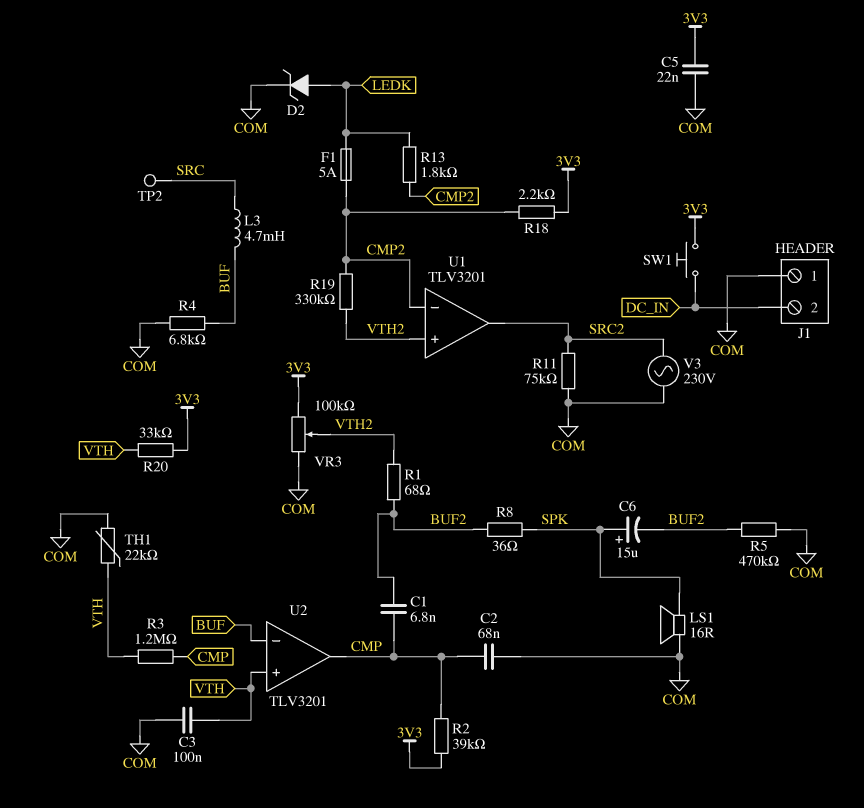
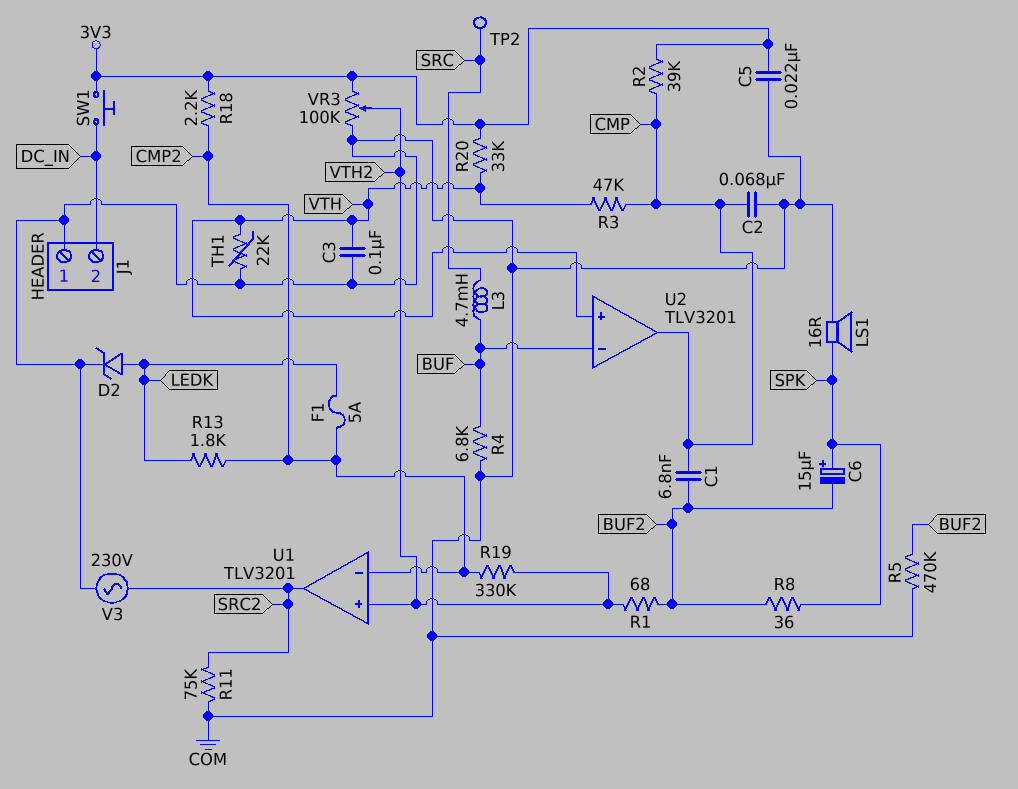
R3: 1.2M (CMP, VTH) -> 47k (CMP, VTH)

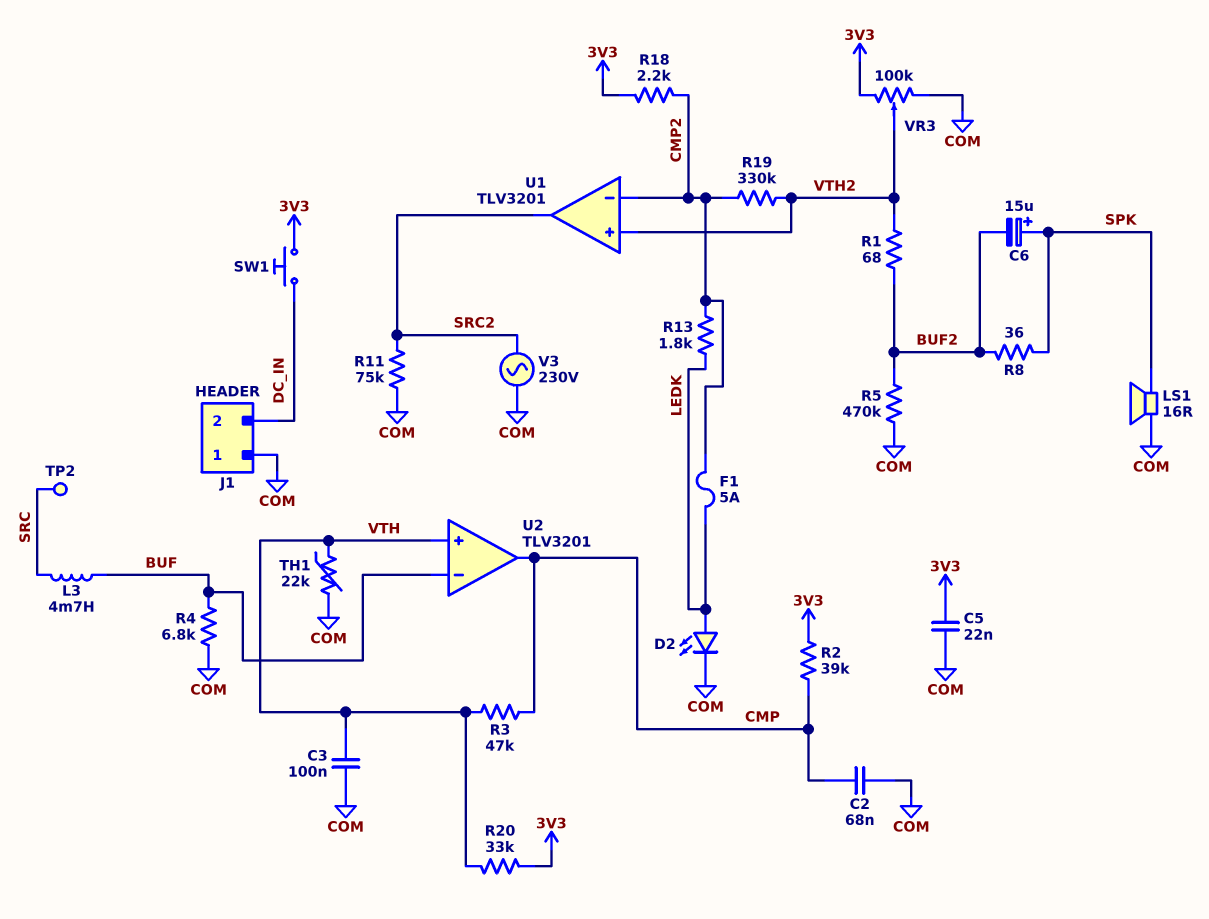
C1: 6.8nF (BUF2, CMP) -> none
D2: zener (A LEDK, K COM) -> LED (A LEDK, K COM)

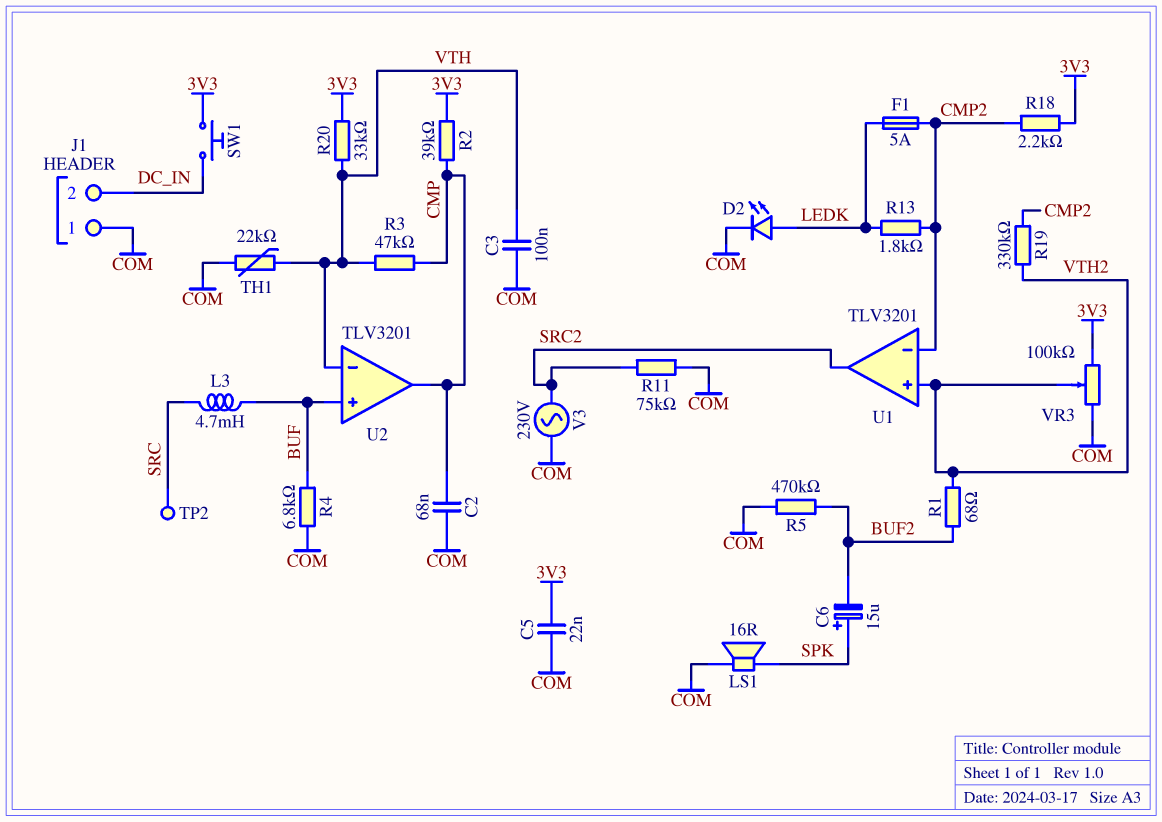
R8: 36 (BUF2, SPK) -> none
U2 pin in+: VTH -> BUF
U2 pin in-: BUF -> VTH

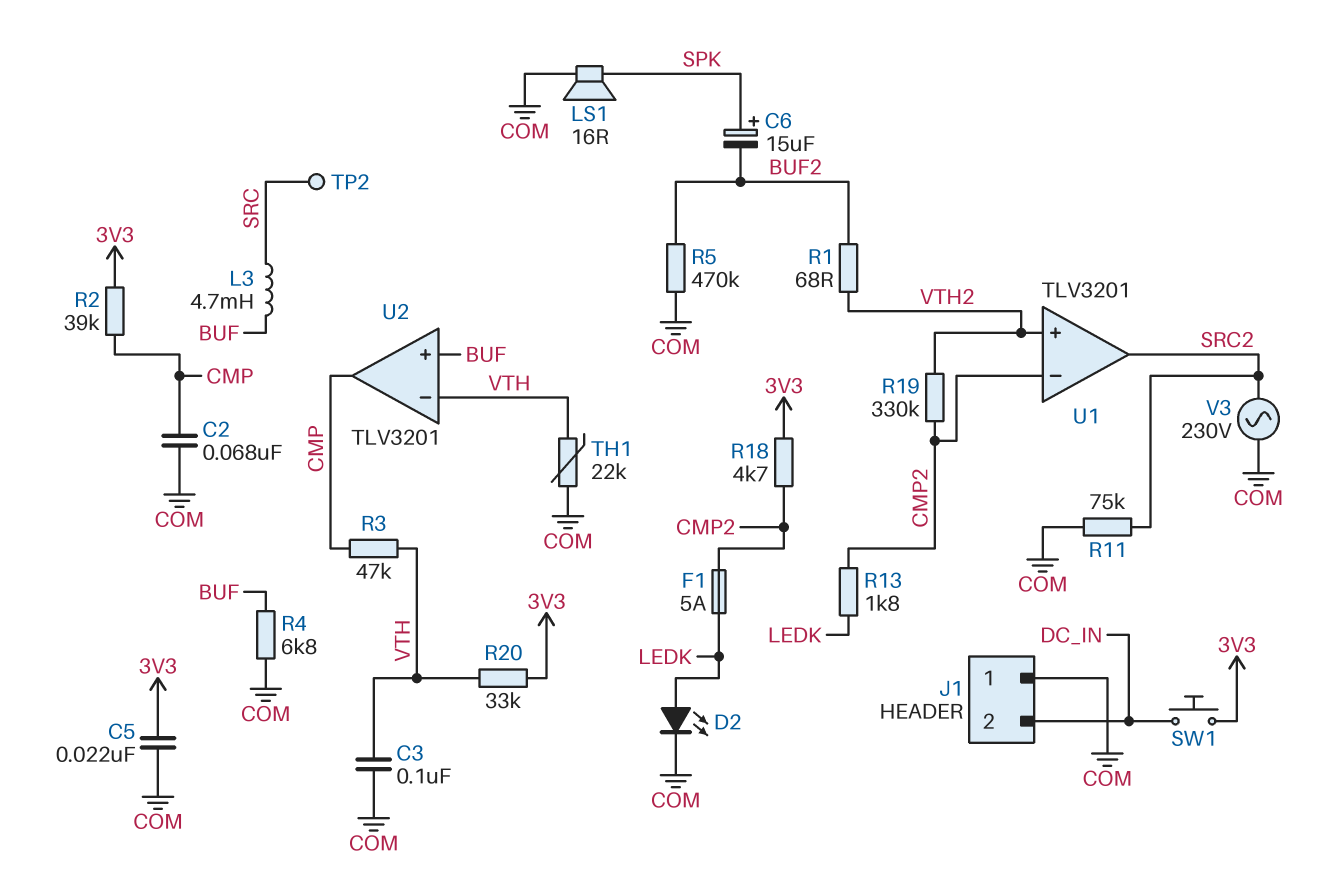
R18: 2.2k (3V3, CMP2) -> 4.7k (3V3, CMP2)
VR3: 100k (3V3, COM, wiper VTH2) -> none

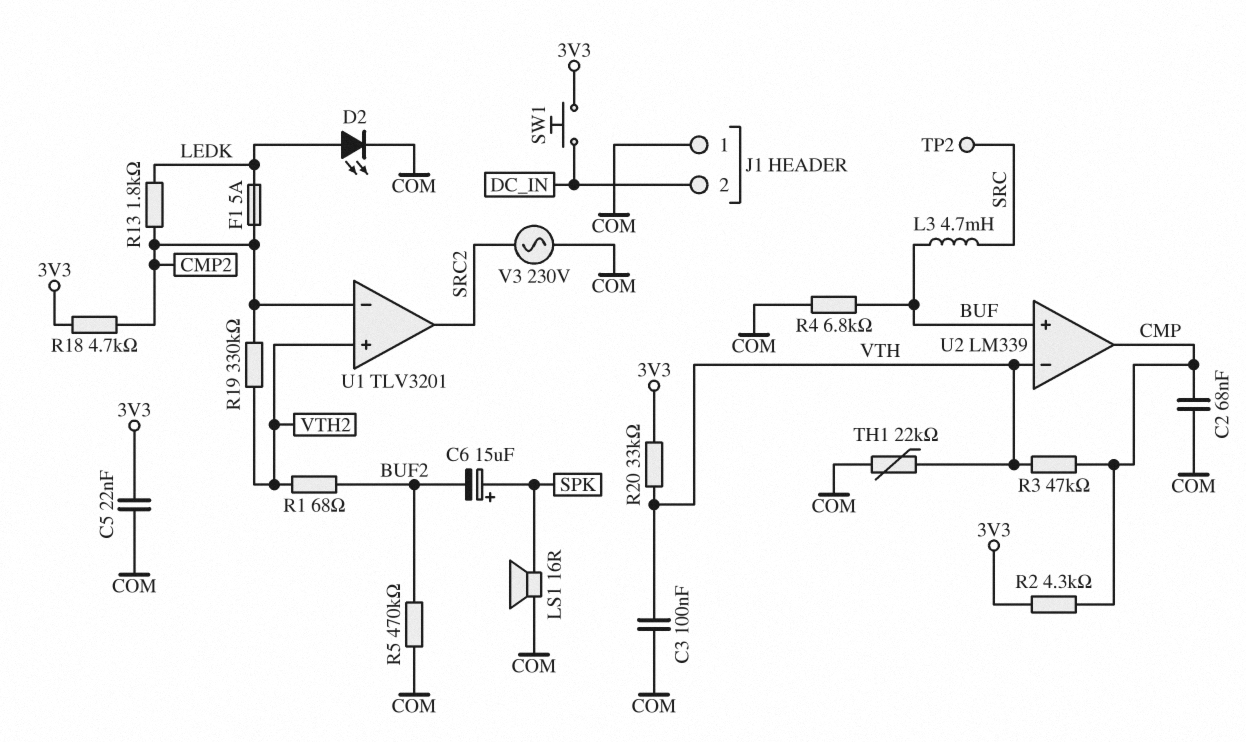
R2: 39k (3V3, CMP) -> 4.3k (3V3, CMP)
R11: 75k (COM, SRC2) -> none
U2: TLV3201 -> LM339

